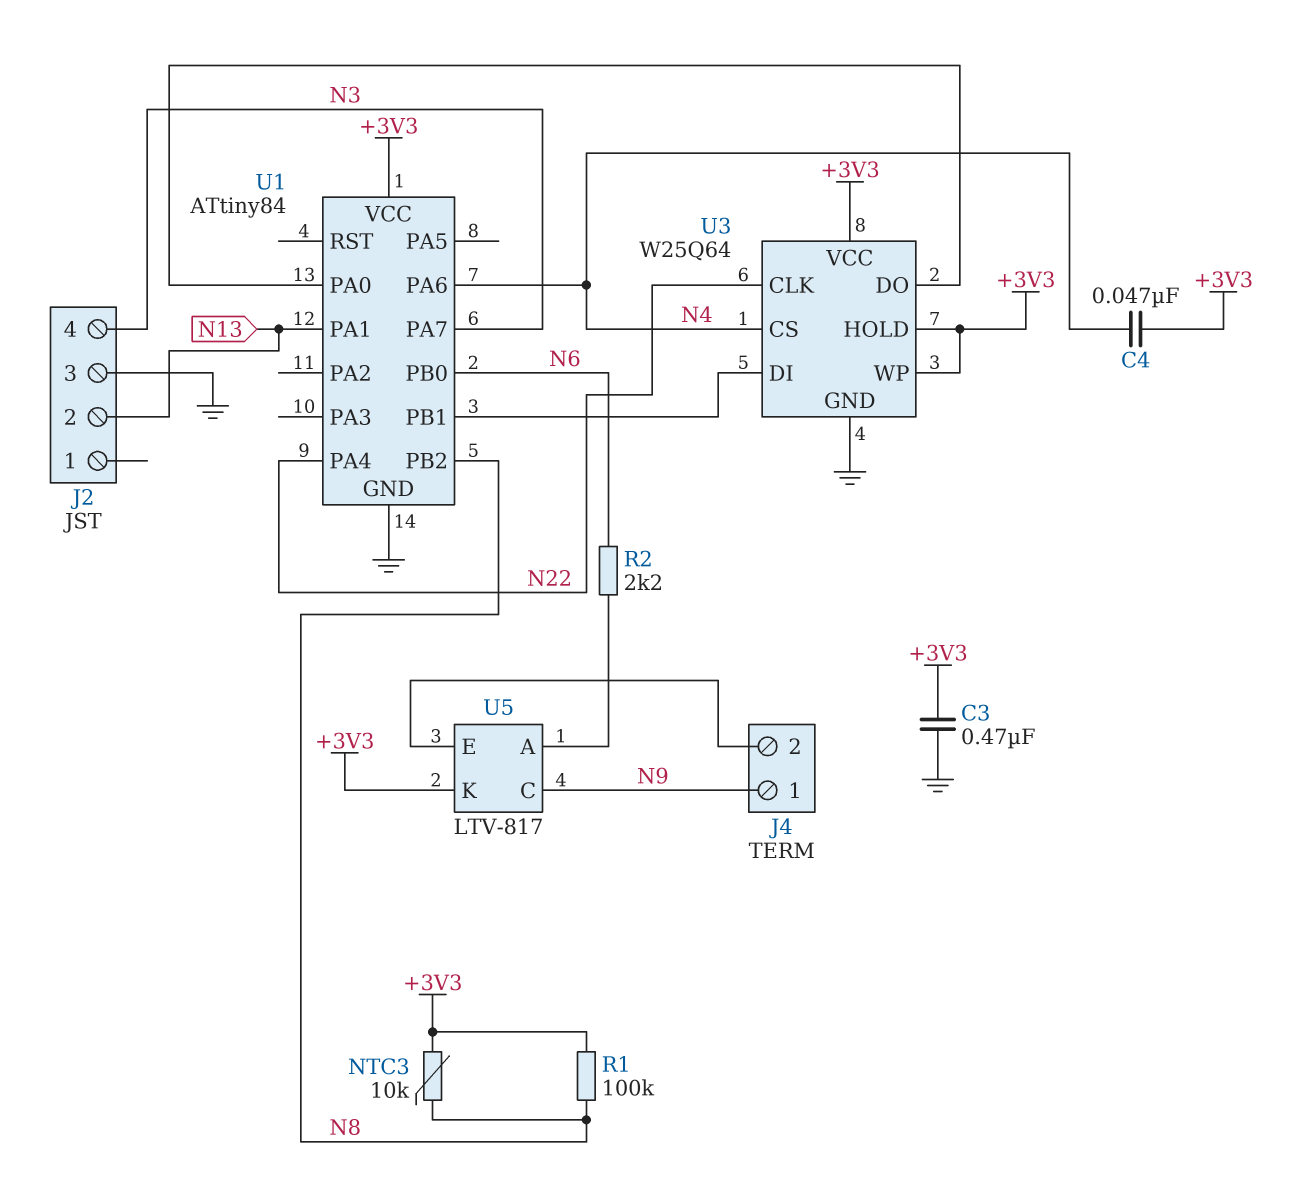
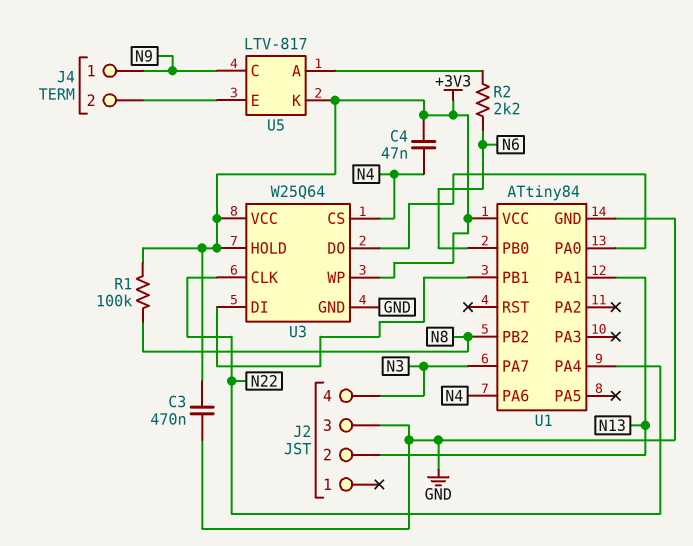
NTC3: 10k (+3V3, N8) -> none

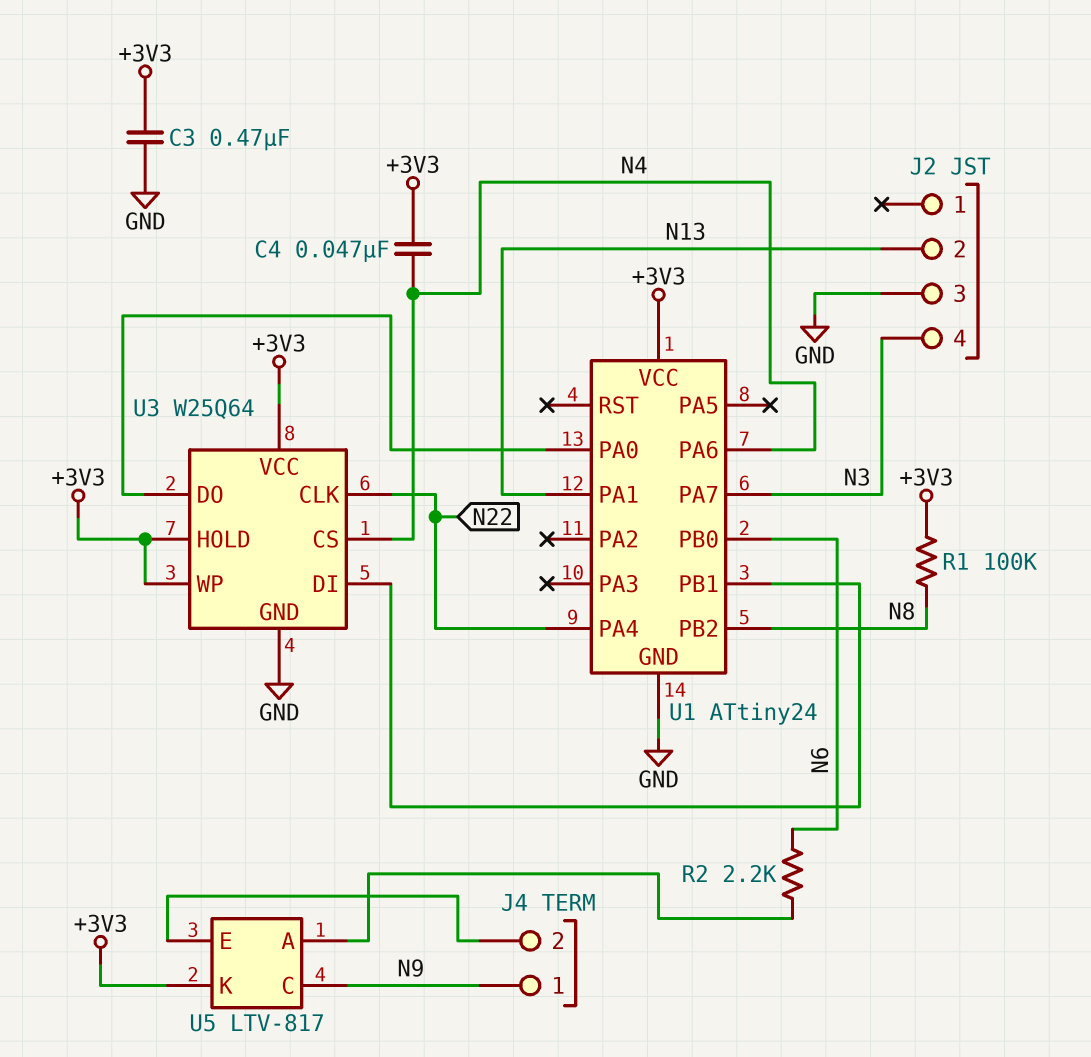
U1: ATtiny84 -> ATtiny24

